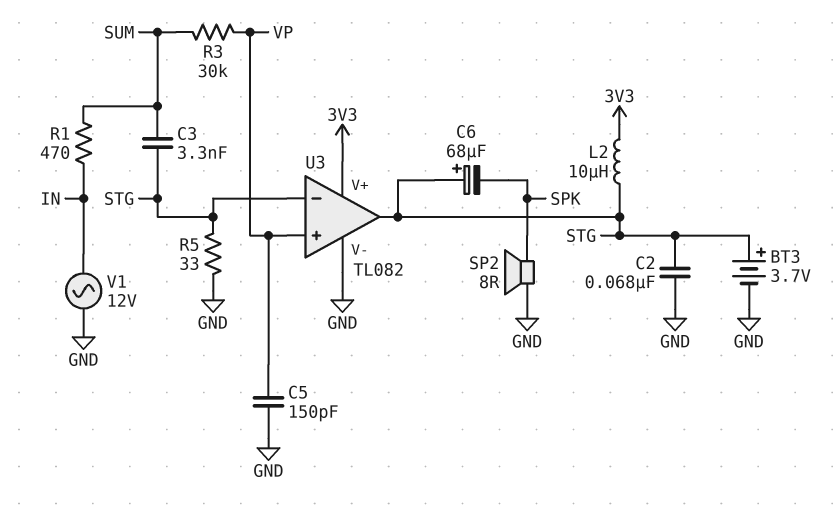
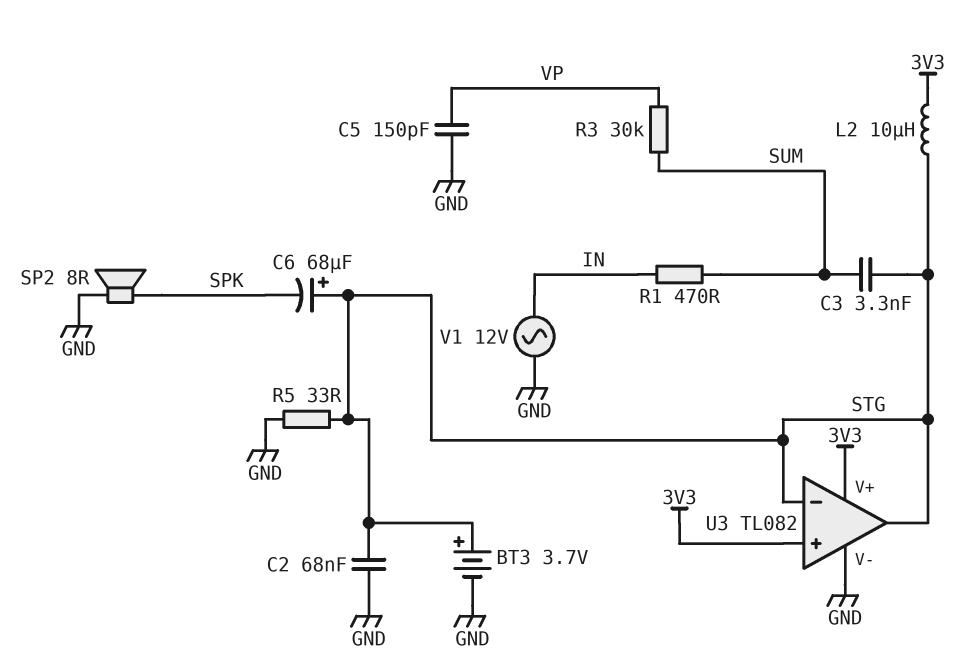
U3 pin in+: VP -> 3V3

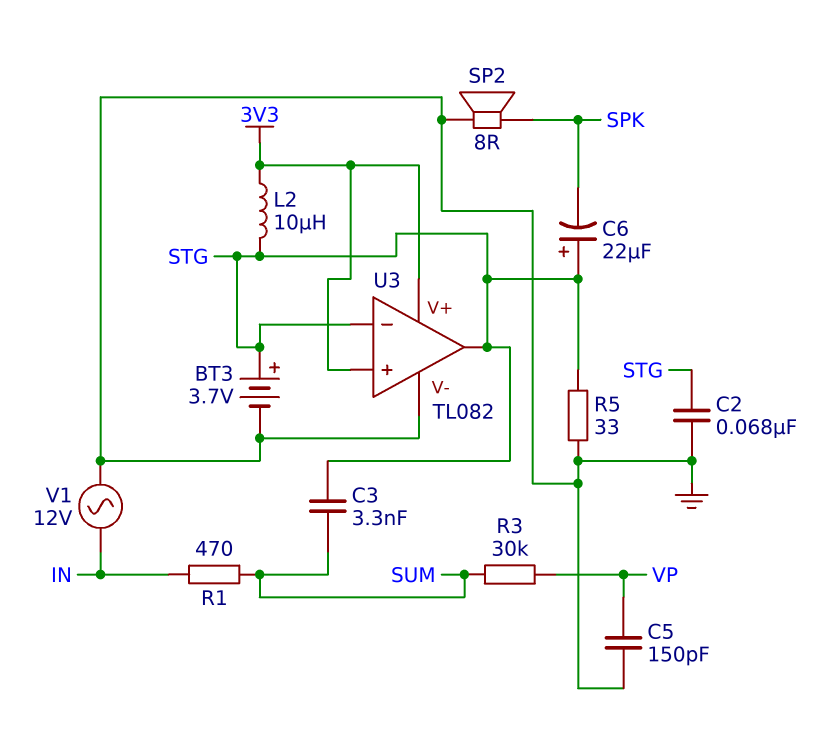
C6: 68uF (plus STG, minus SPK) -> 22uF (plus STG, minus SPK)

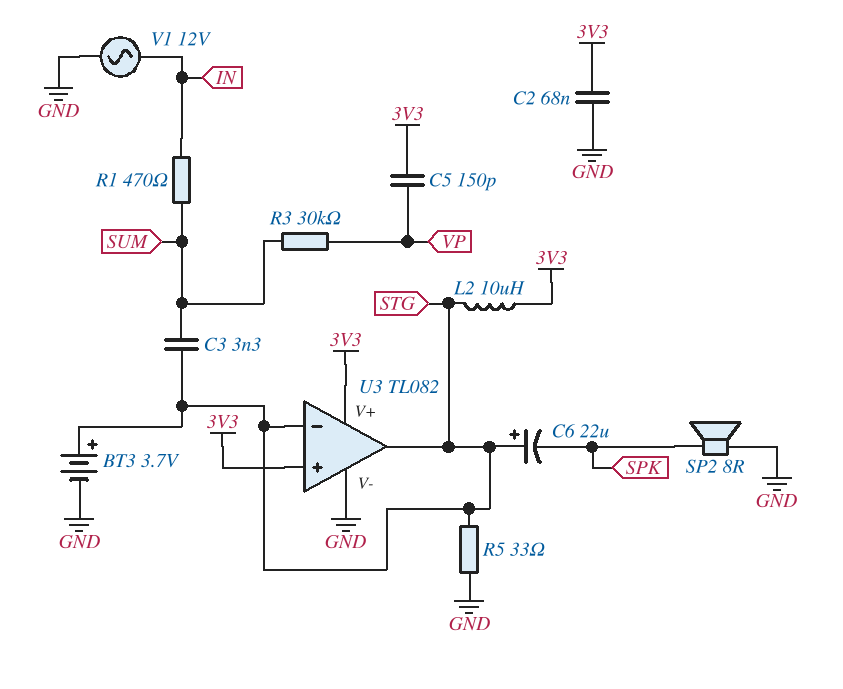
C2: 68nF (GND, STG) -> 68nF (3V3, GND)
C5: 150pF (GND, VP) -> 150pF (3V3, VP)

